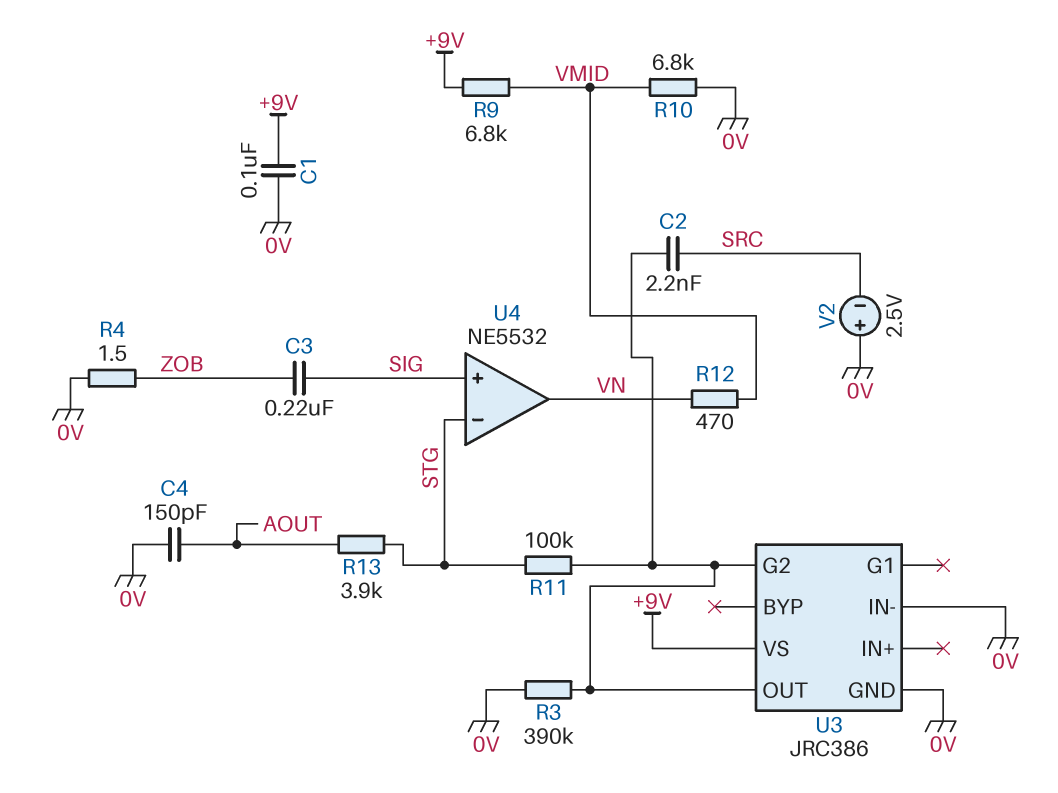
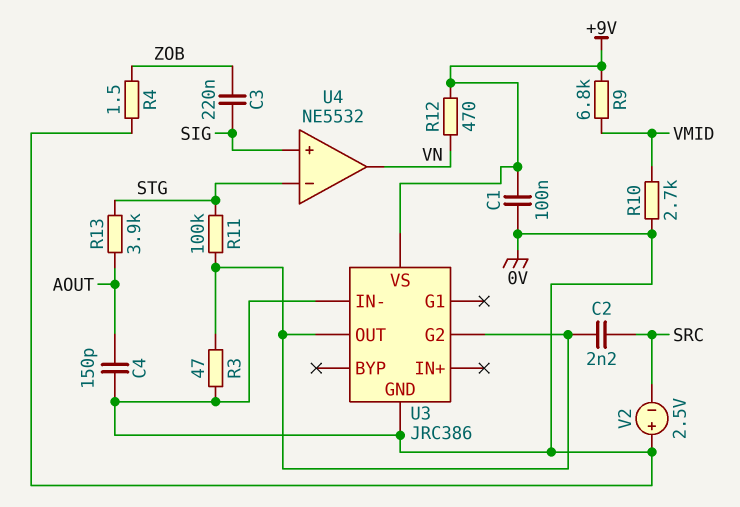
R3: 390k (0V, U3/G2) -> 47 (0V, U3/G2)
R10: 6.8k (0V, VMID) -> 2.7k (0V, VMID)
R12: 470 (VMID, VN) -> 470 (+9V, VN)

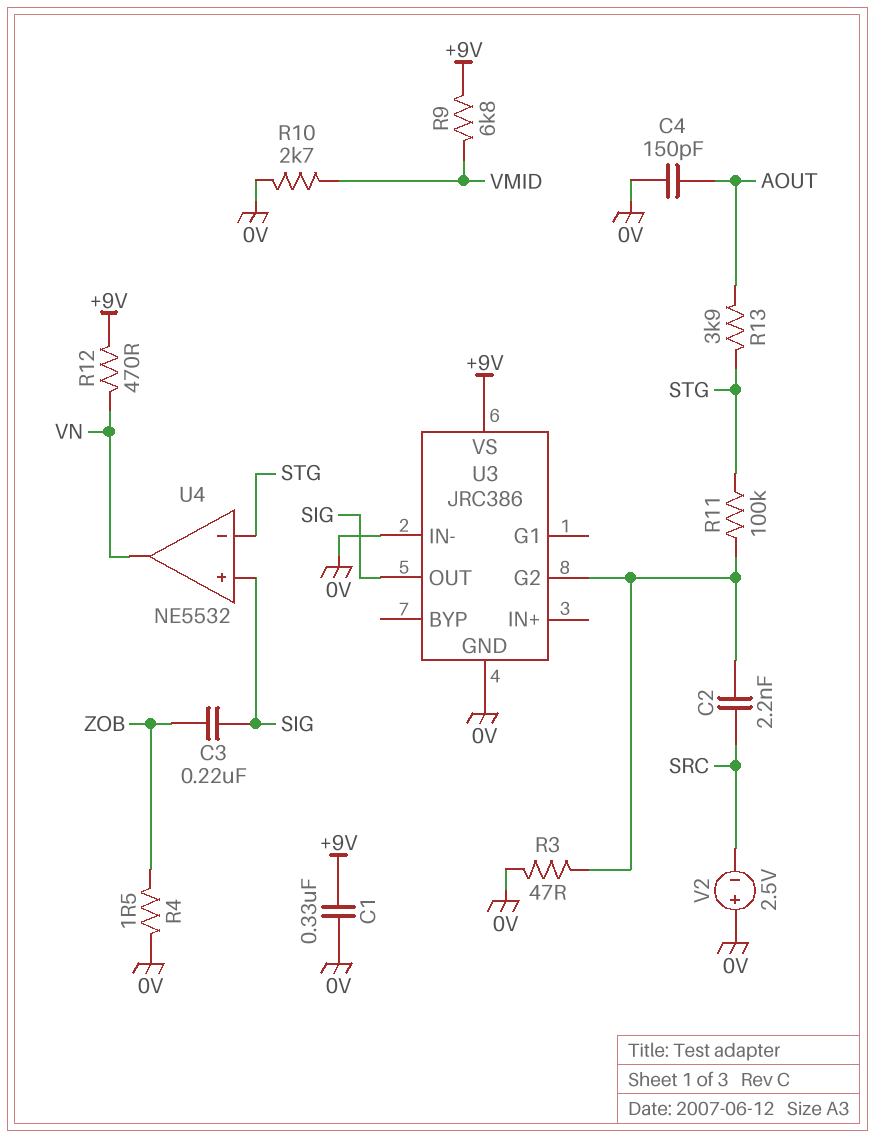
C1: 100nF (+9V, 0V) -> 330nF (+9V, 0V)
U3 pin OUT: U3/G2 -> SIG

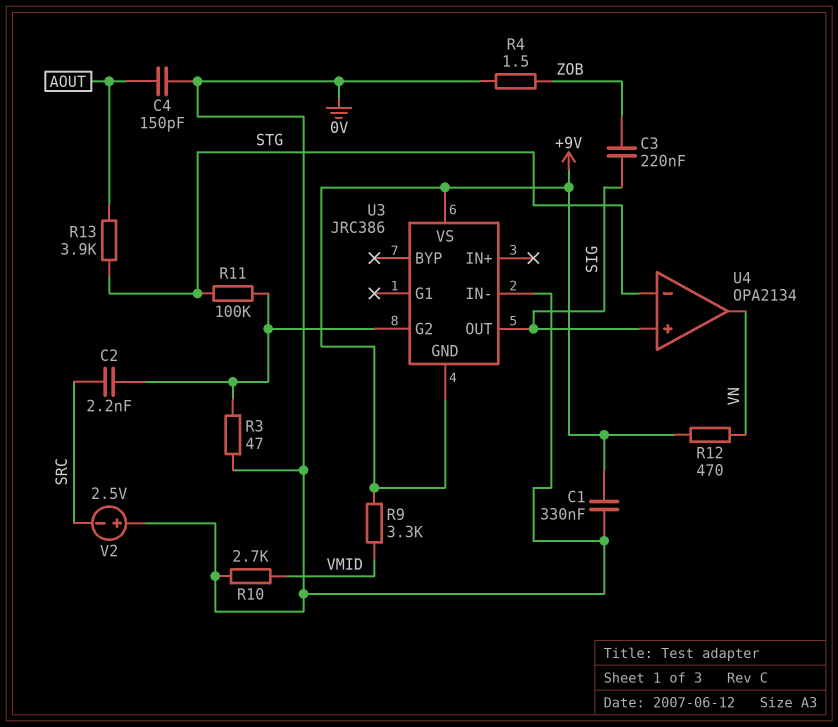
R9: 6.8k (+9V, VMID) -> 3.3k (+9V, VMID)
U3 pin GND: 0V -> +9V
U4: NE5532 -> OPA2134

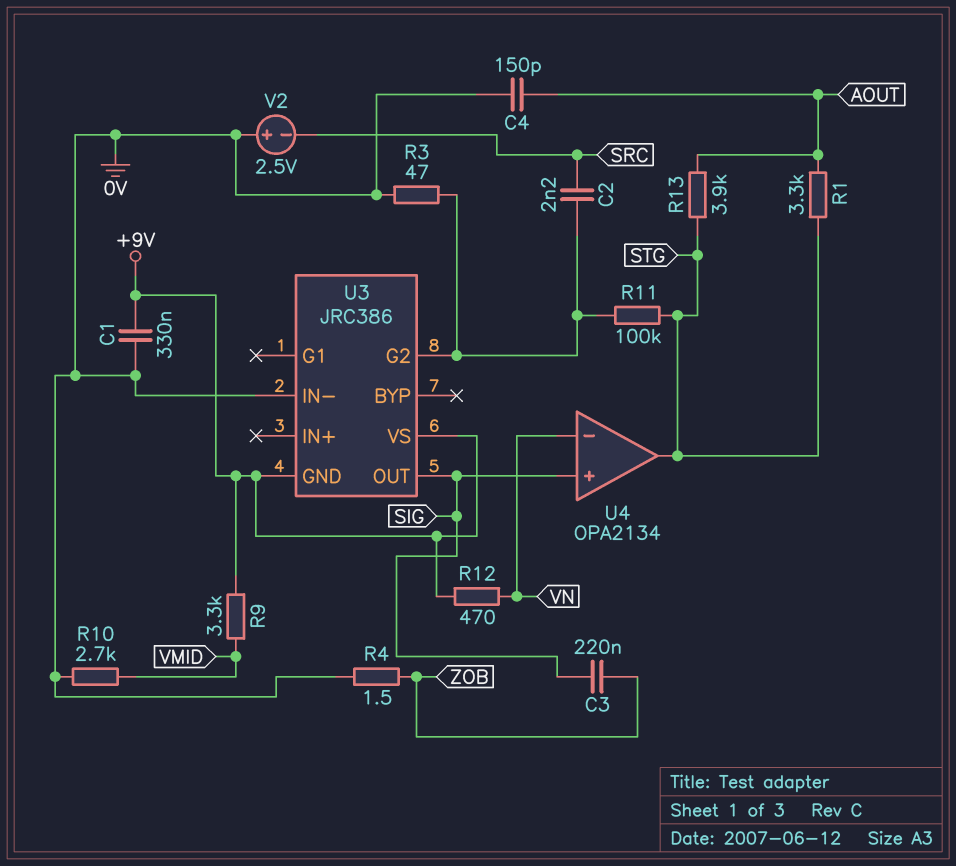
R1: none -> 3.3k (AOUT, STG)
U4 pin in-: STG -> VN
U4 pin out: VN -> STG

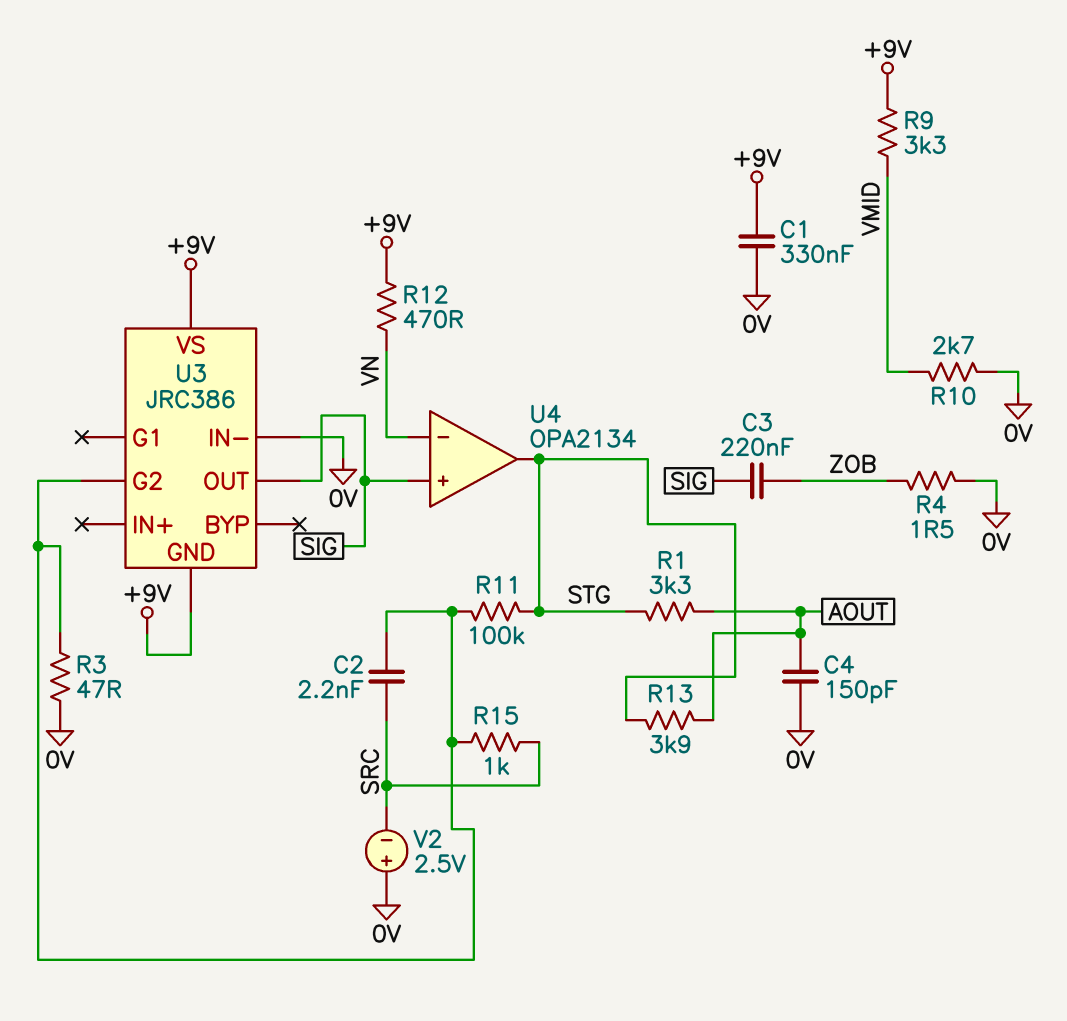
R15: none -> 1k (SRC, U3/G2)

